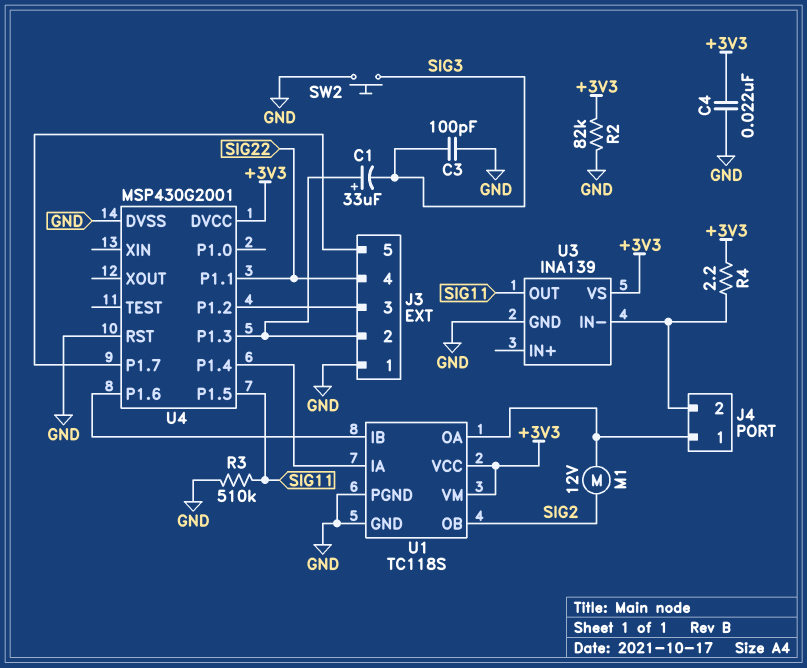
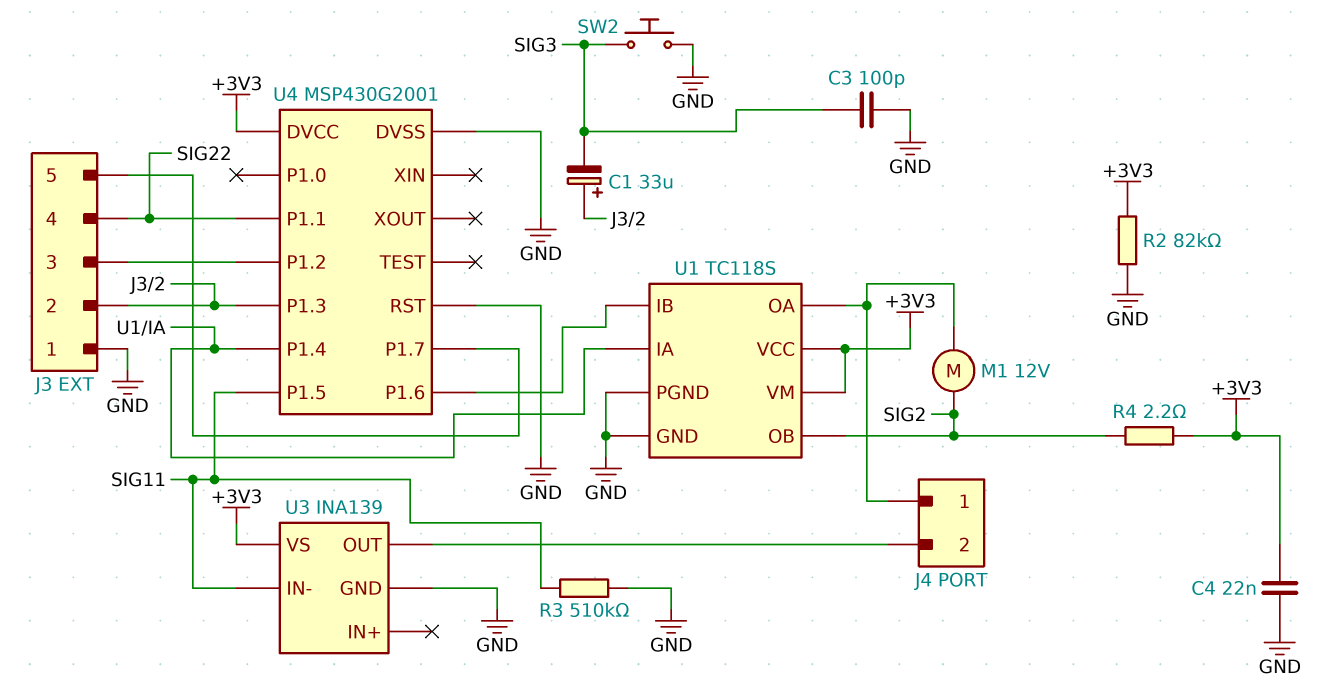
R4: 2.2 (+3V3, J4/2) -> 2.2 (+3V3, SIG2)
U3 pin IN-: J4/2 -> SIG11
U3 pin OUT: SIG11 -> J4/2

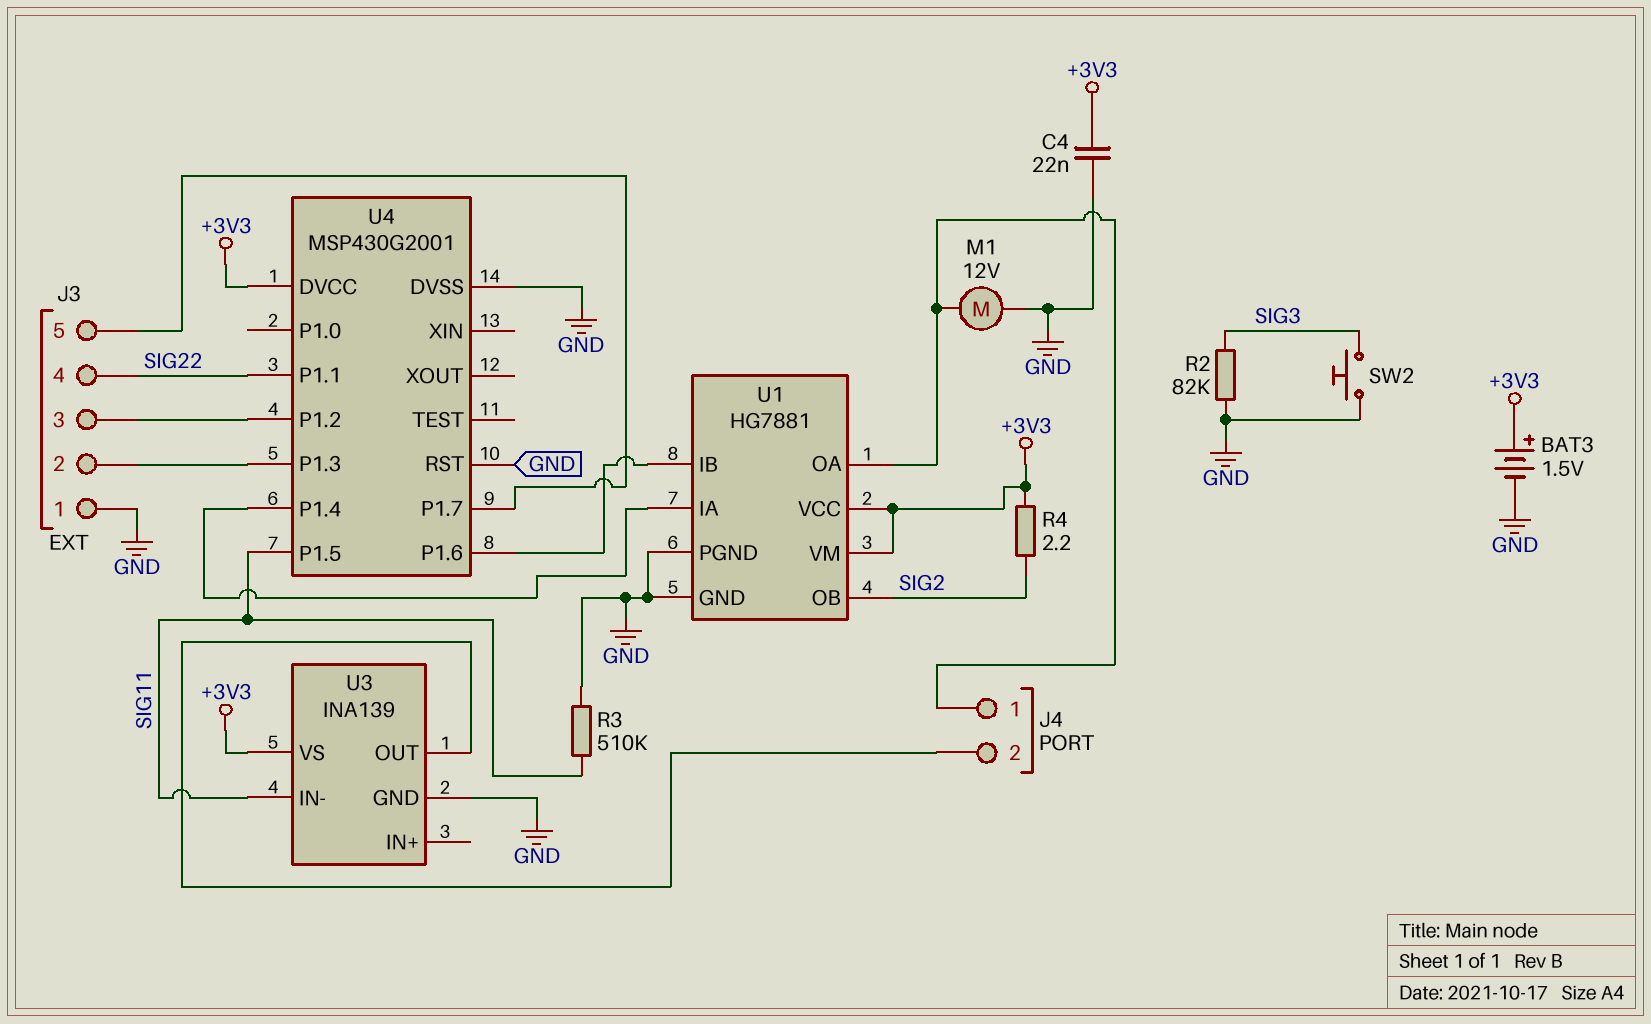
BAT3: none -> 1.5V (plus +3V3, minus GND)
C1: 33uF (plus J3/2, minus SIG3) -> none
C3: 100pF (GND, SIG3) -> none
M1: motor 12V (J4/1, SIG2) -> motor 12V (GND, J4/1)
R2: 82k (+3V3, GND) -> 82k (GND, SIG3)
U1: TC118S -> HG7881

